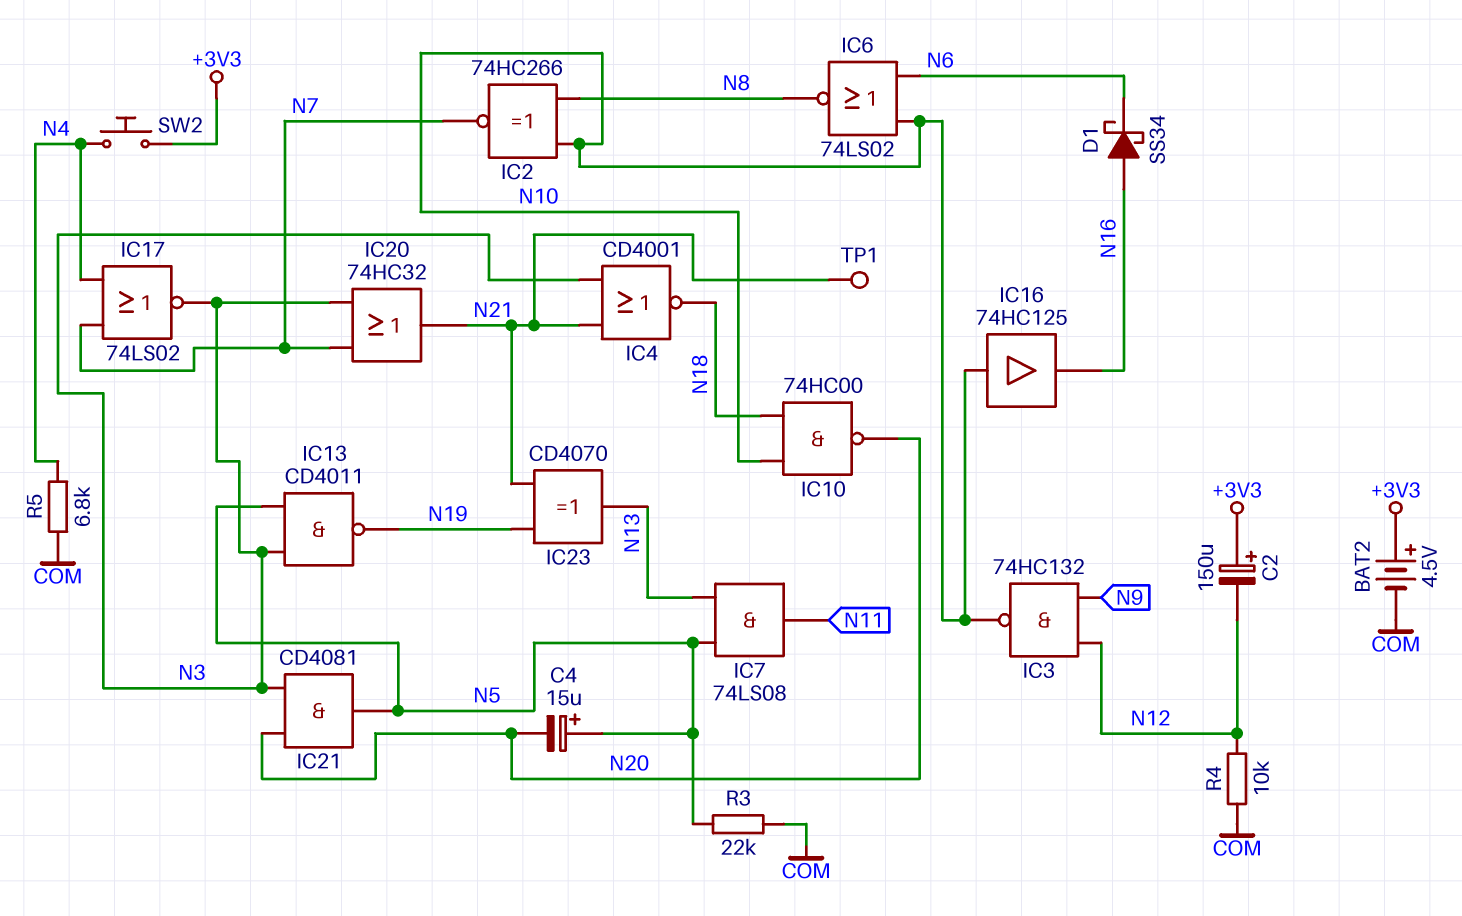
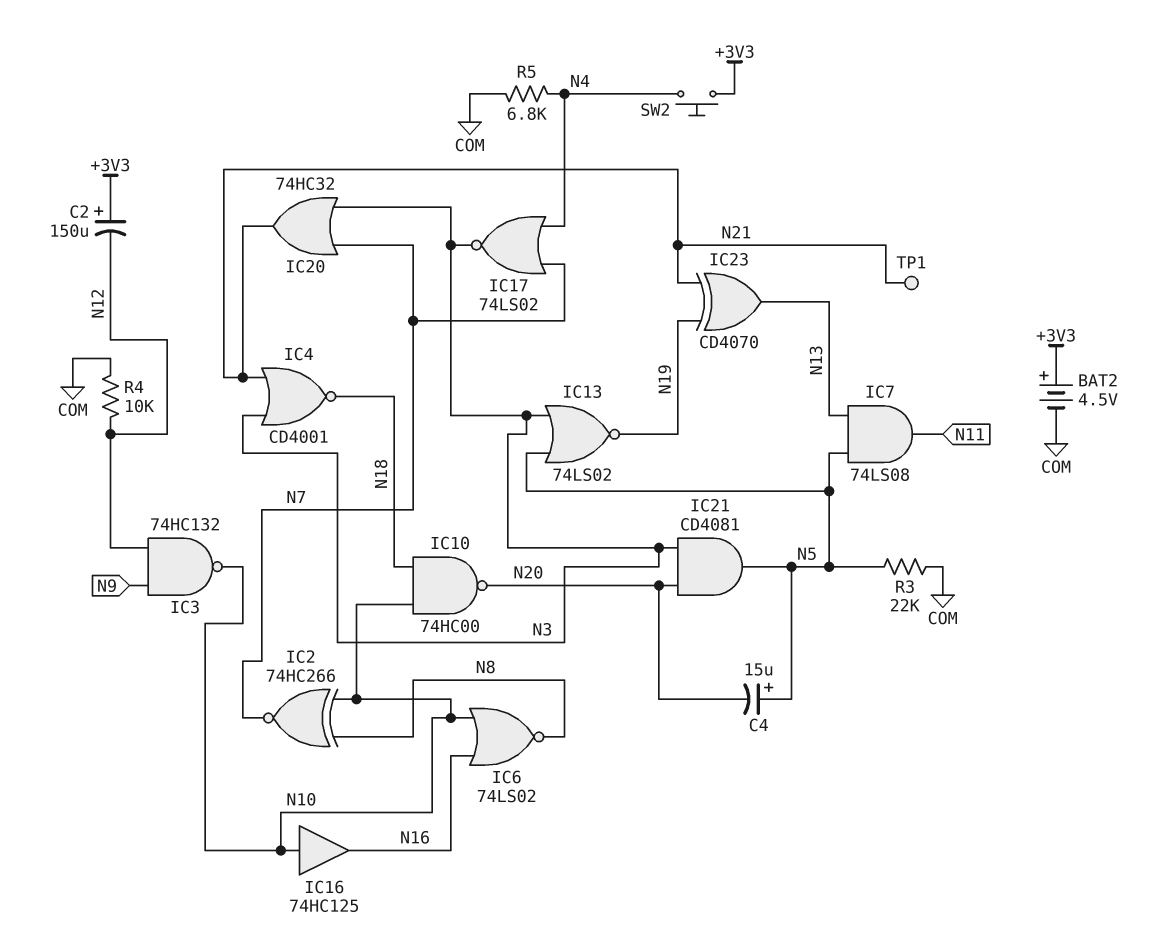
D1: schottky SS34 (A N16, K N6) -> none
IC6: NOR 74LS02 (in N6, in N10, out N8) -> NOR 74LS02 (in N10, in N16, out N8)
IC13: NAND CD4011 (in N3, in N5, out N19) -> NOR 74LS02 (in N3, in N5, out N19)

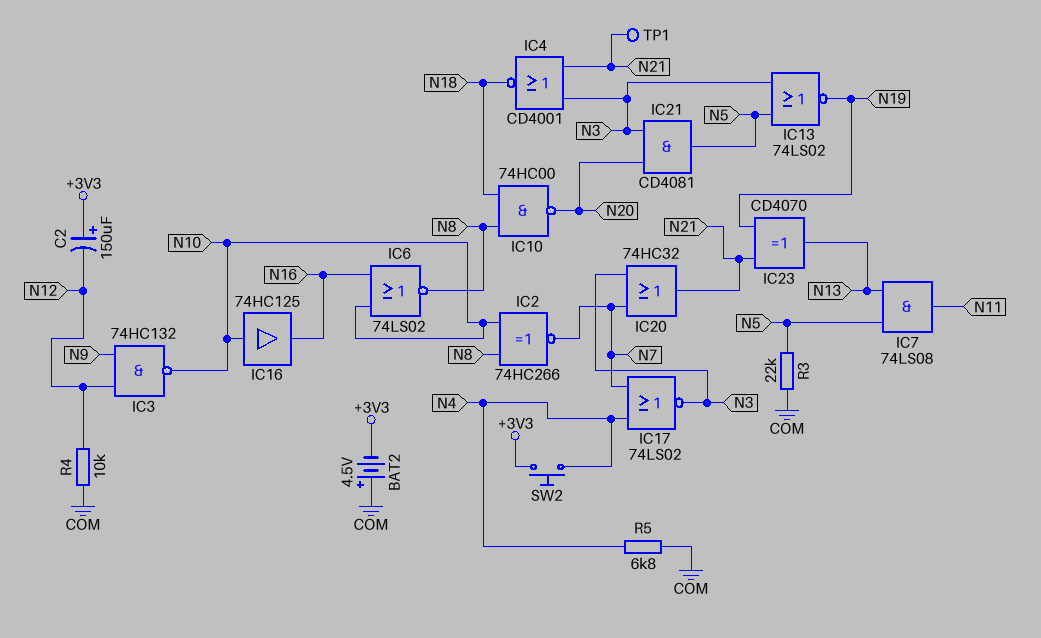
BAT2: 4.5V (plus +3V3, minus COM) -> 4.5V (plus COM, minus +3V3)
C4: 15uF (plus N5, minus N20) -> none
IC10: NAND 74HC00 (in N10, in N18, out N20) -> NAND 74HC00 (in N8, in N18, out N20)

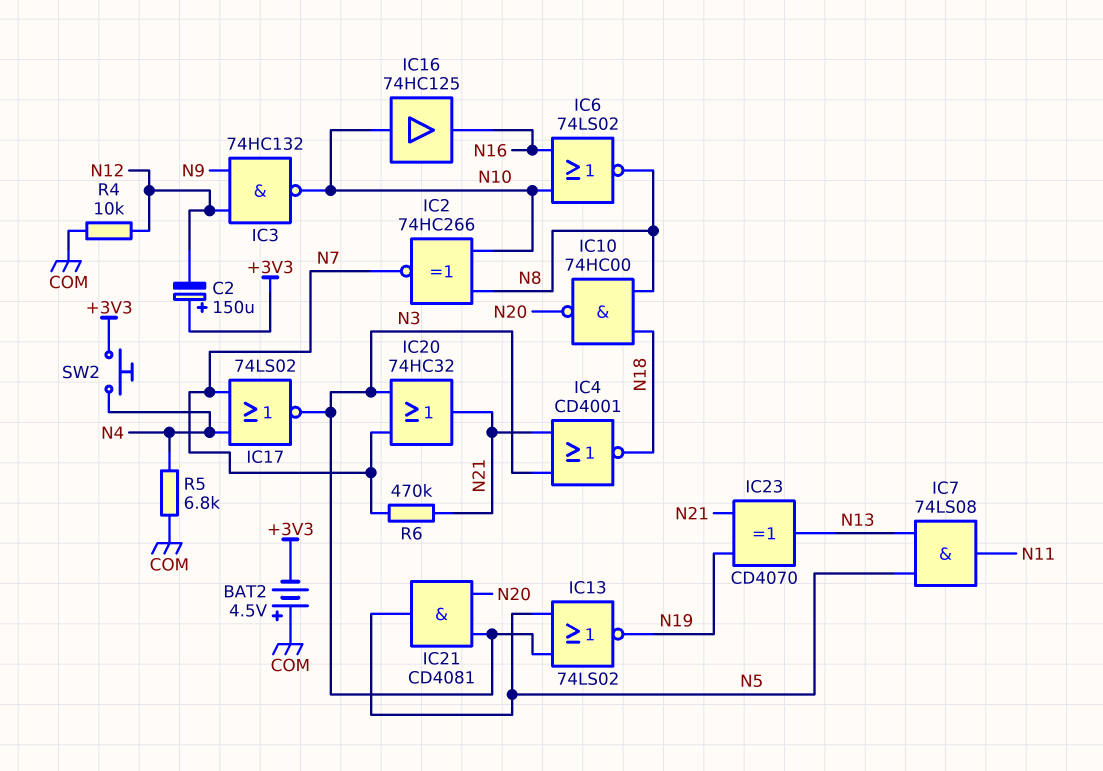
R3: 22k (COM, N5) -> none
R6: none -> 470k (N7, N21)
TP1: test point (N21) -> none

